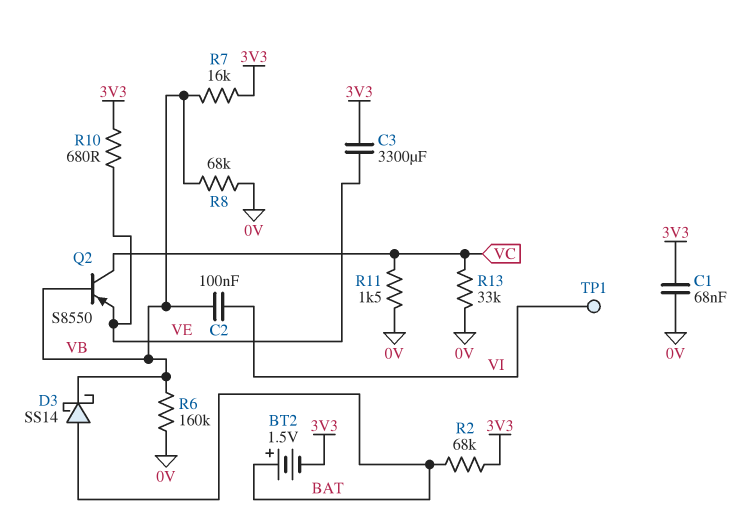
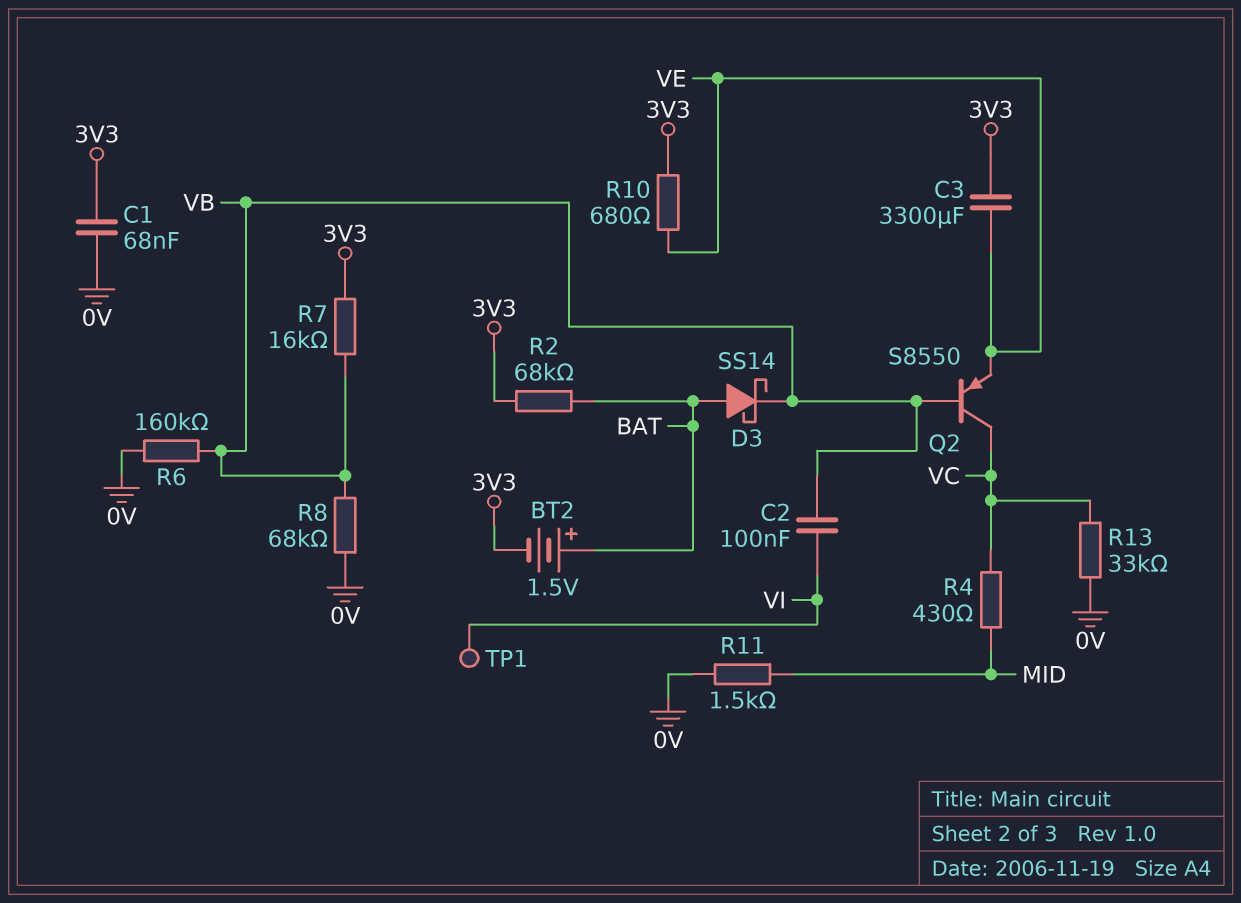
R4: none -> 430 (MID, VC)
R11: 1.5k (0V, VC) -> 1.5k (0V, MID)

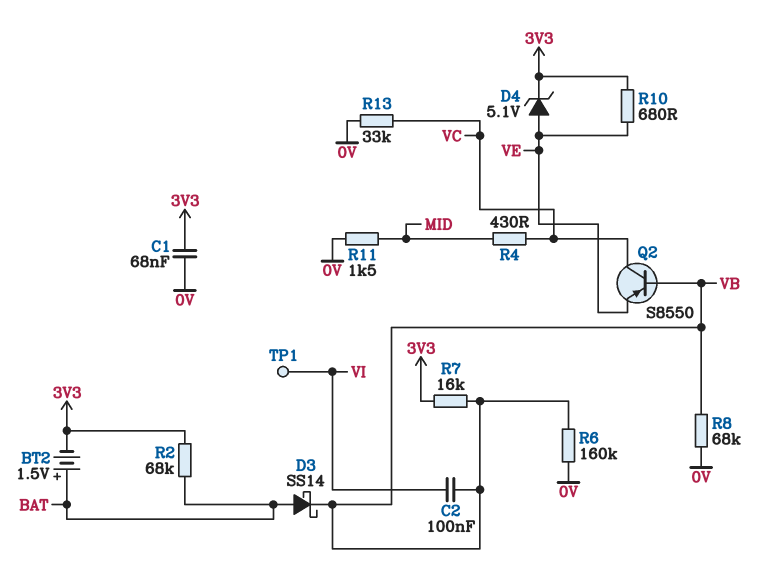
C3: 3300uF (3V3, VE) -> none
D4: none -> zener 5.1V (A VE, K 3V3)

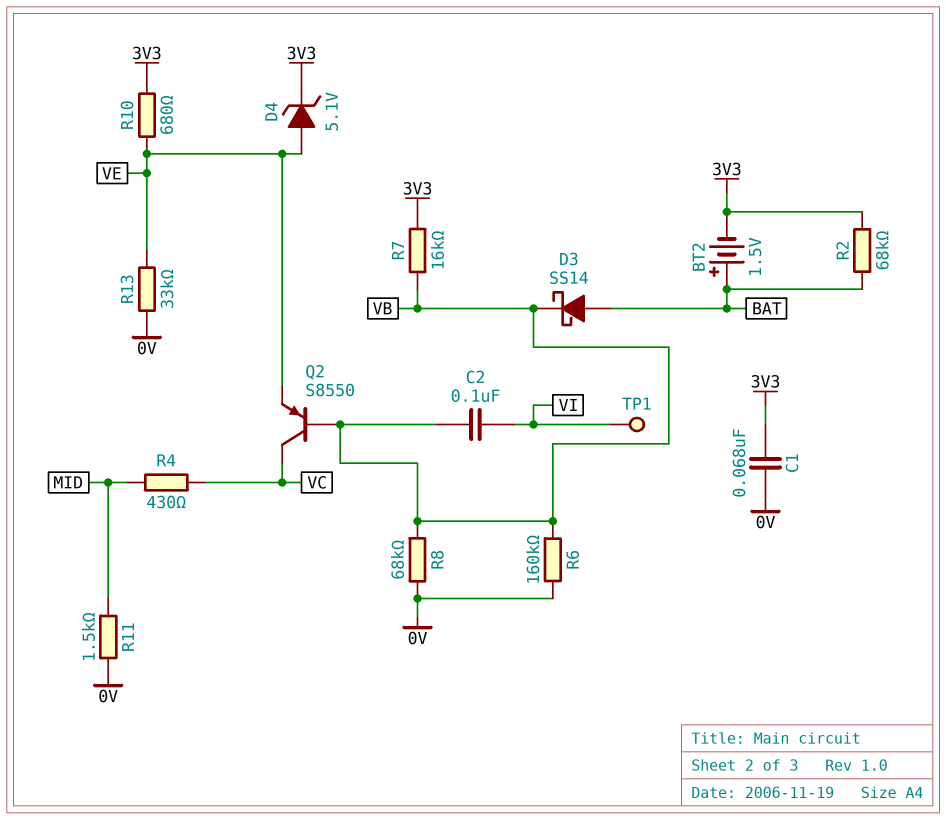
R13: 33k (0V, VC) -> 33k (0V, VE)

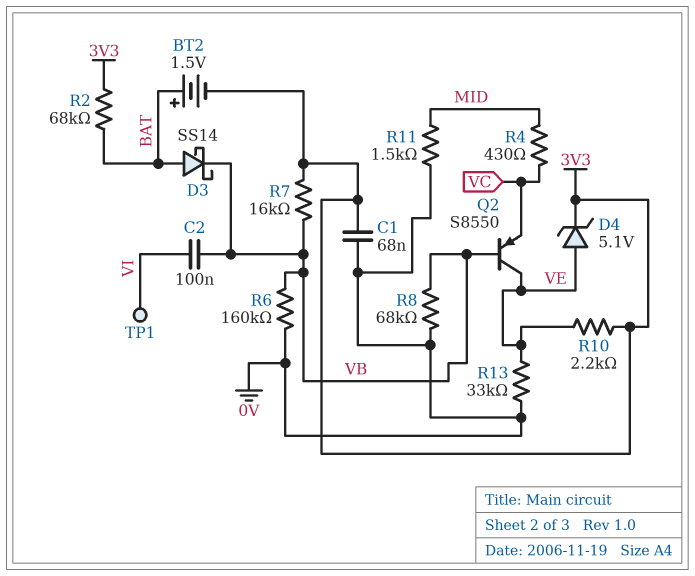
Q2: PNP S8550 (B VB, C VC, E VE) -> PNP S8550 (B VB, C VE, E VC)
R10: 680 (3V3, VE) -> 2.2k (3V3, VE)

